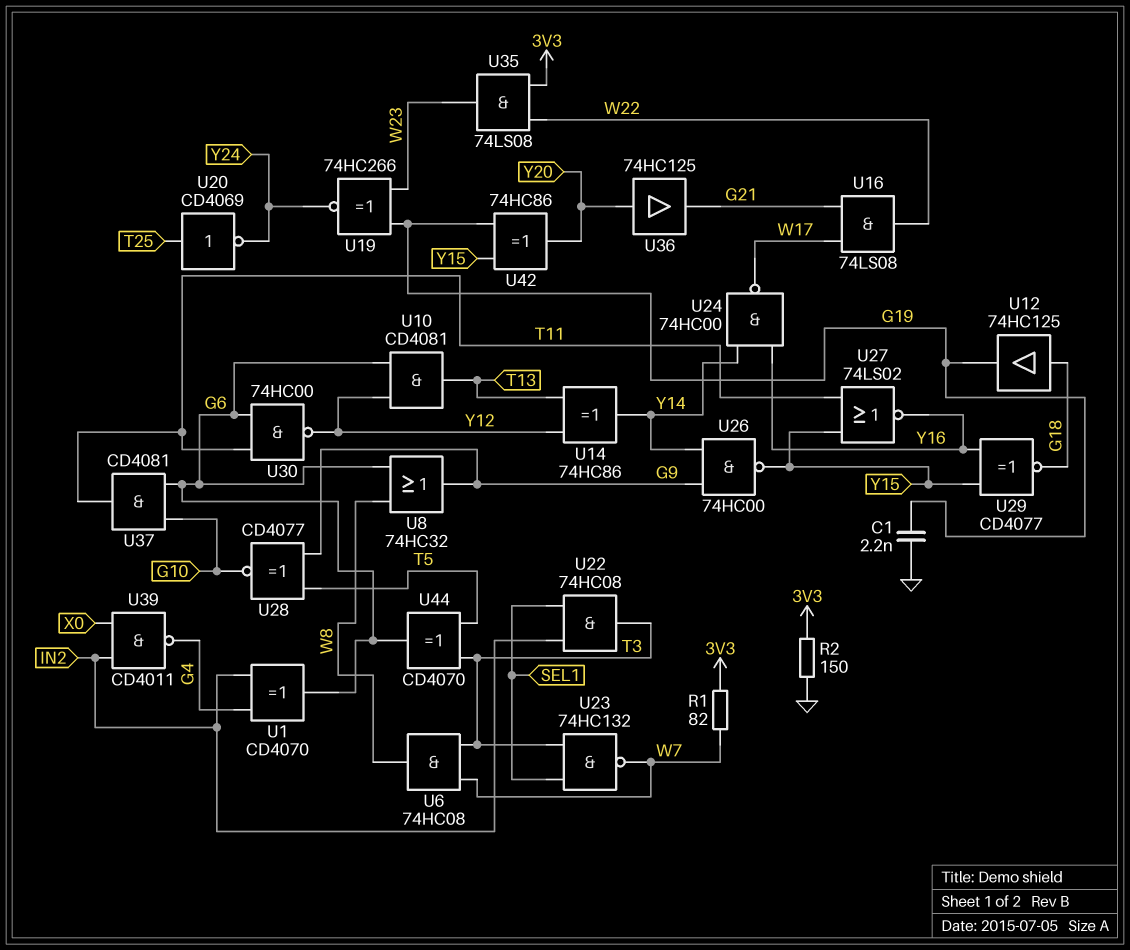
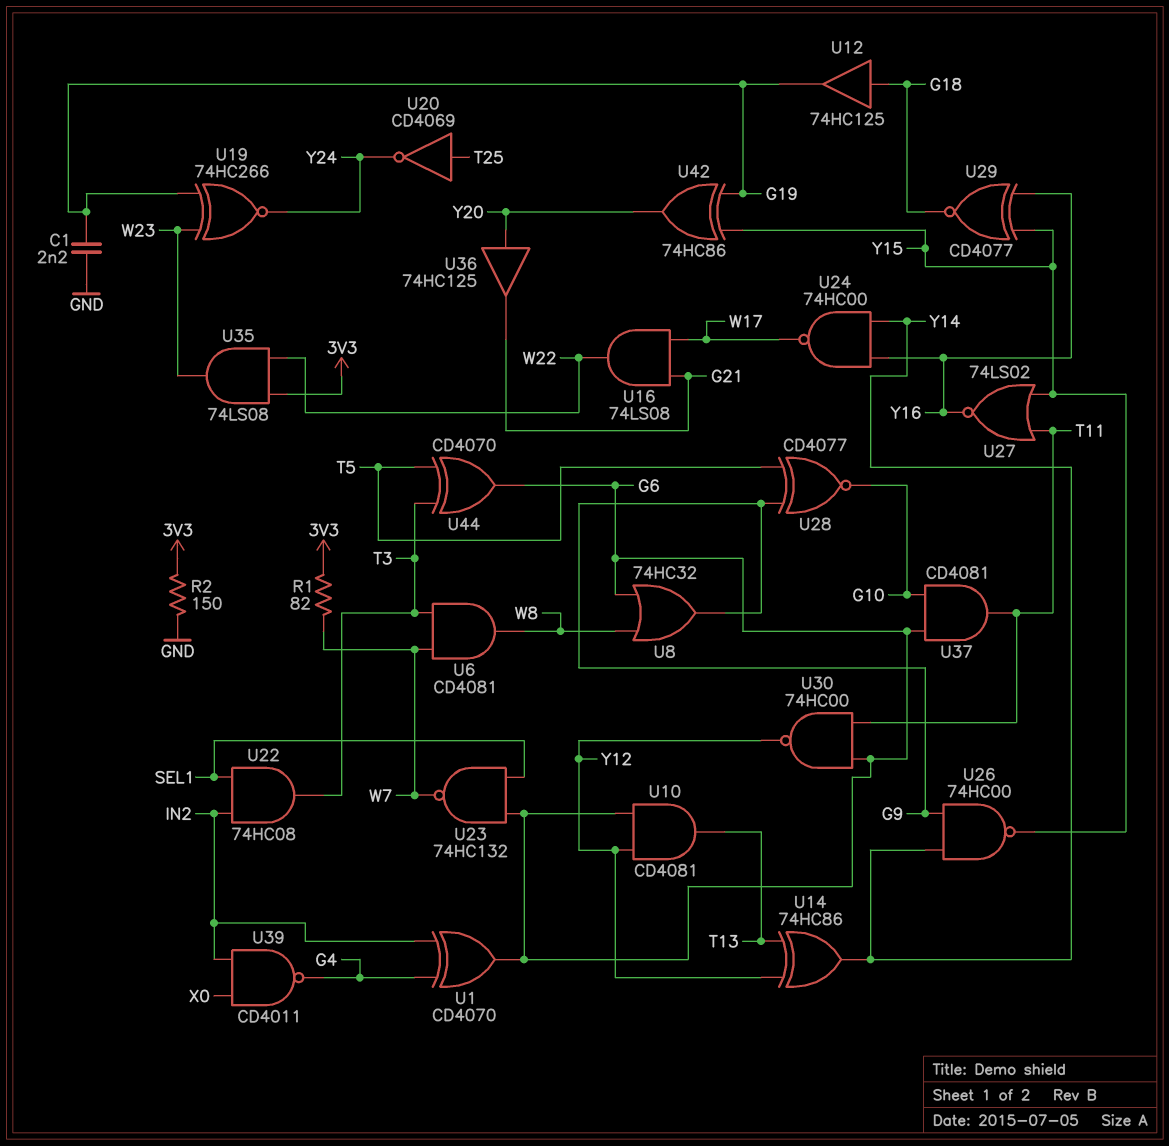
U6: AND 74HC08 (in T3, in W7, out W8) -> AND CD4081 (in T3, in W7, out W8)
U23: NAND 74HC132 (in SEL1, in T3, out W7) -> NAND 74HC132 (in G6, in SEL1, out W7)

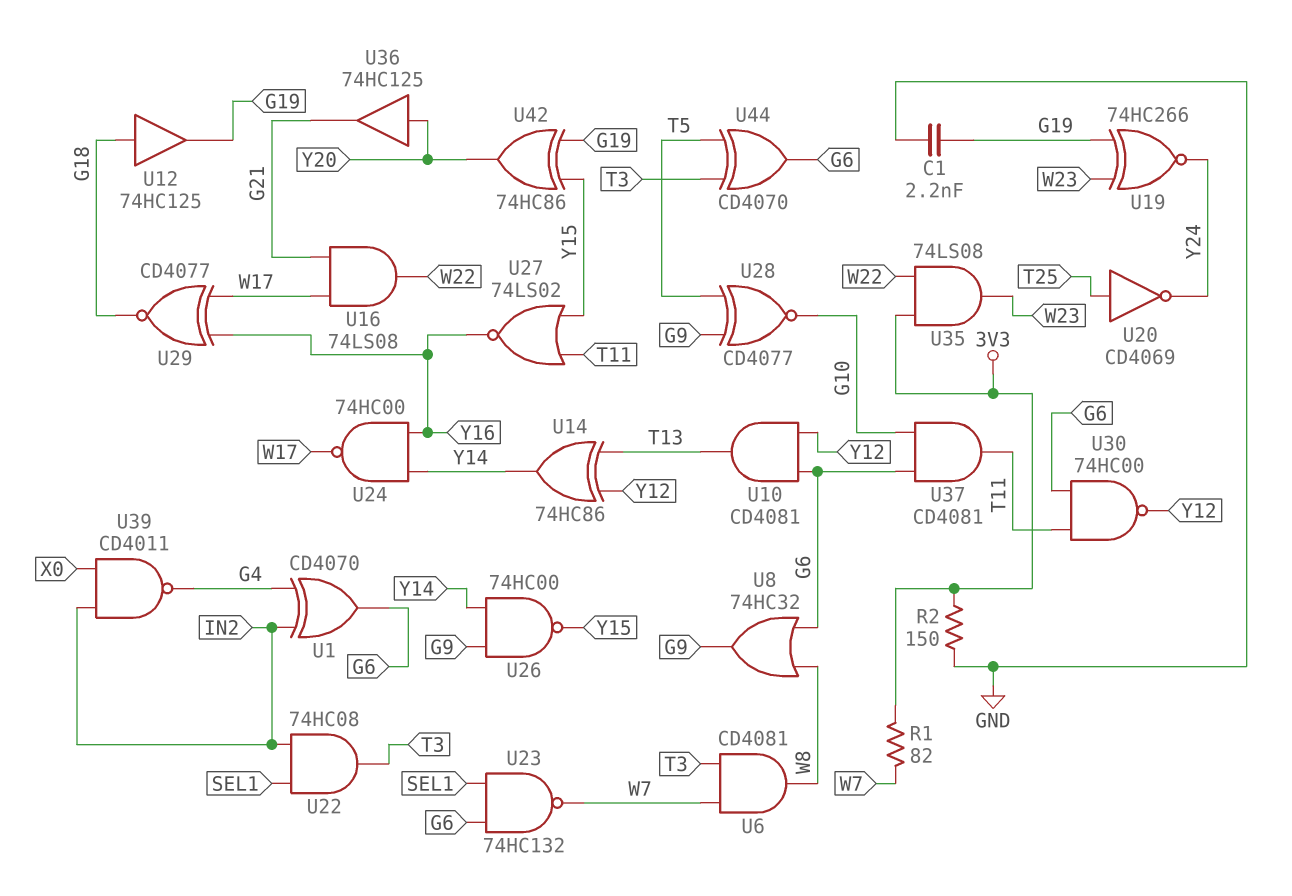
U29: XNOR CD4077 (in Y15, in Y16, out G18) -> XNOR CD4077 (in W17, in Y16, out G18)

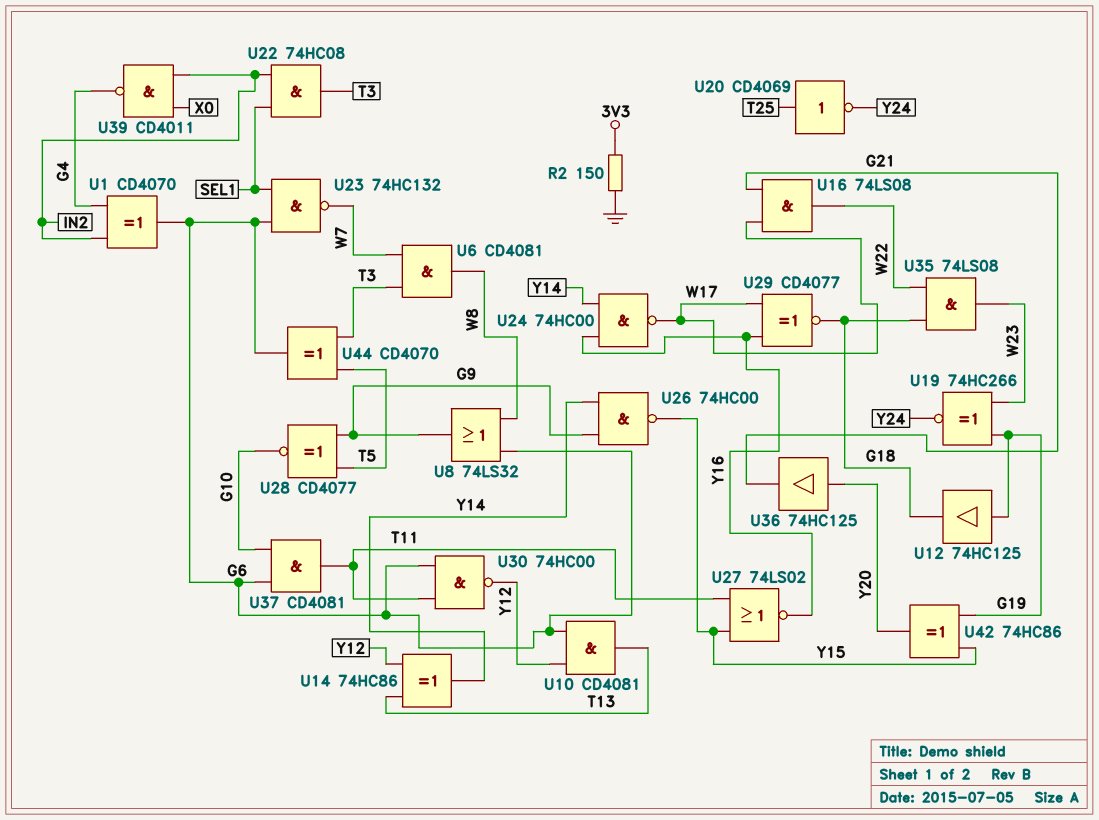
C1: 2.2nF (G19, GND) -> none
R1: 82 (3V3, W7) -> none
U8: OR 74HC32 (in G6, in W8, out G9) -> OR 74LS32 (in G6, in W8, out G9)
U12: buffer 74HC125 (in G18, out G19) -> buffer 74HC125 (in G19, out G18)
U35: AND 74LS08 (in 3V3, in W22, out W23) -> AND 74LS08 (in G18, in W22, out W23)

